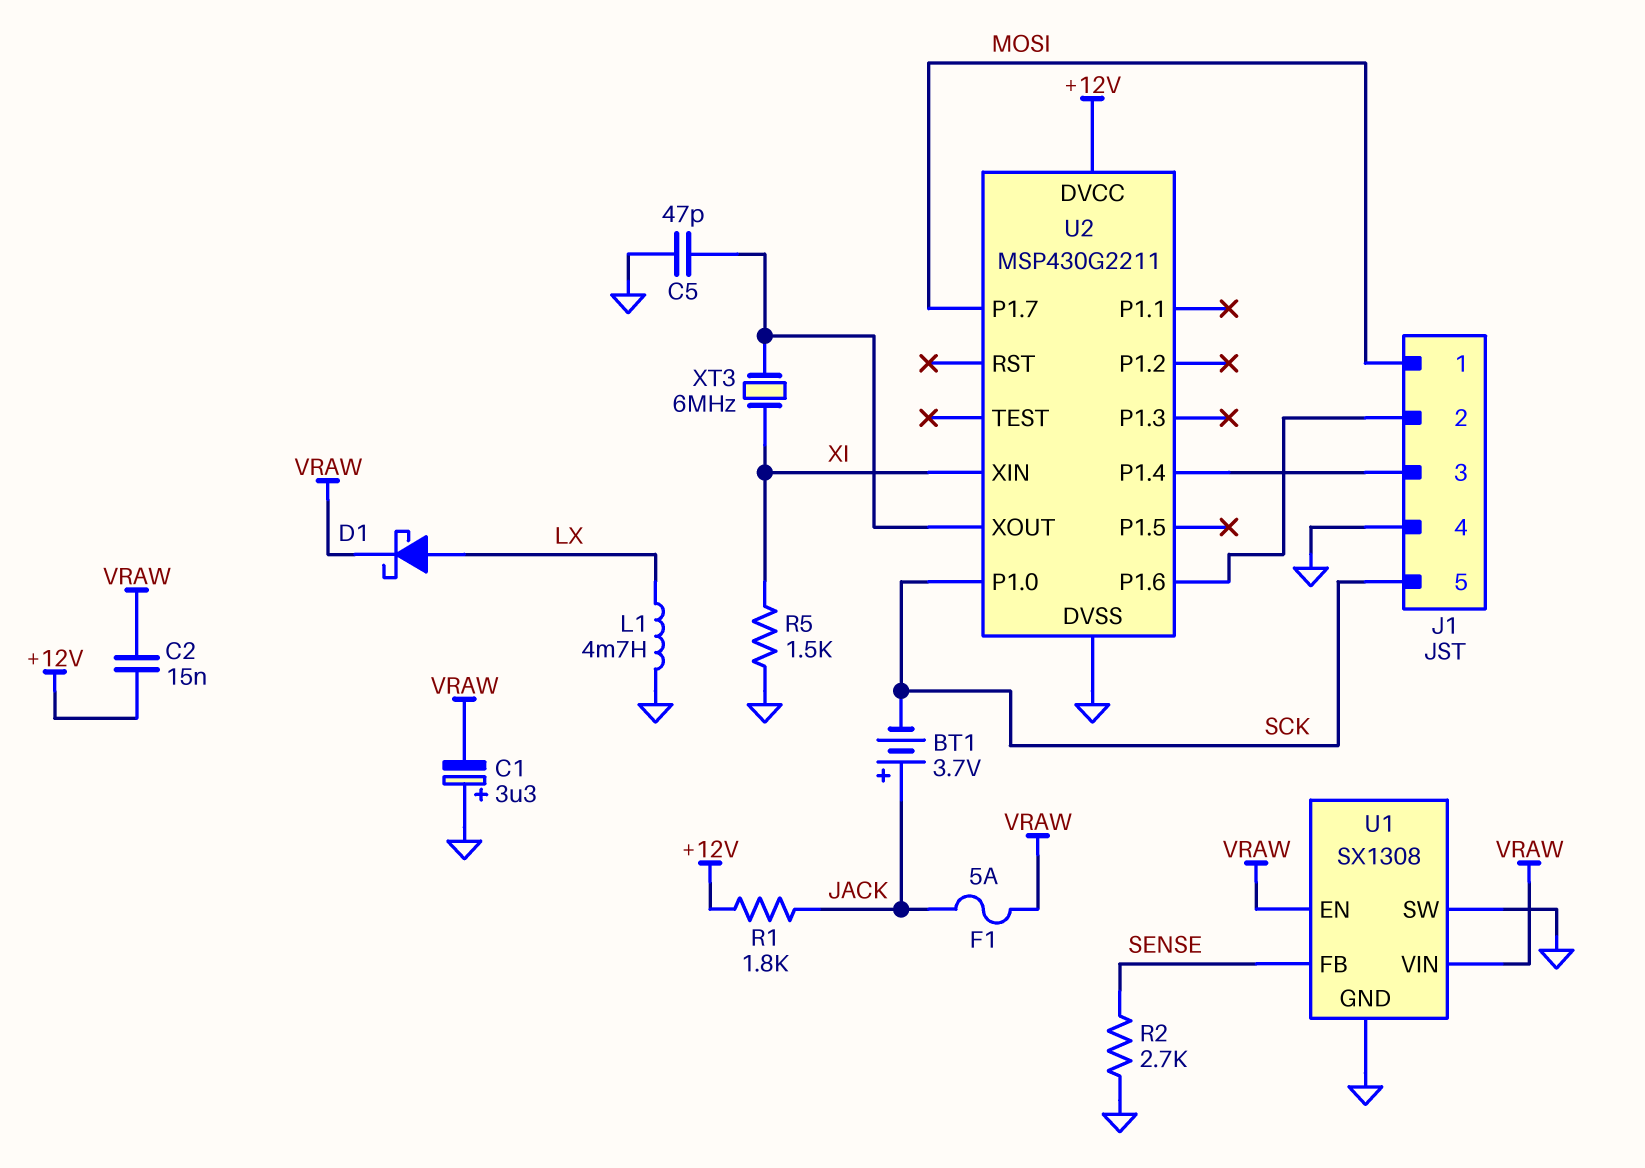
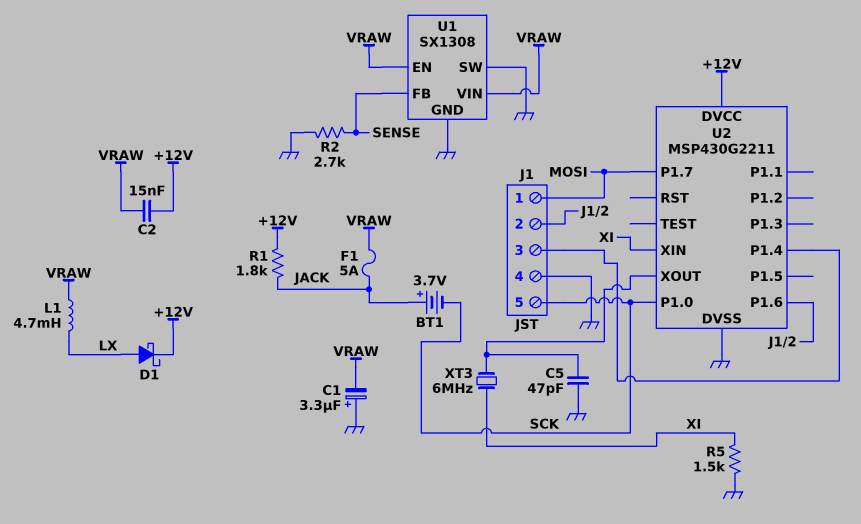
D1: schottky (A LX, K VRAW) -> schottky (A LX, K +12V)
L1: 4.7mH (GND, LX) -> 4.7mH (LX, VRAW)

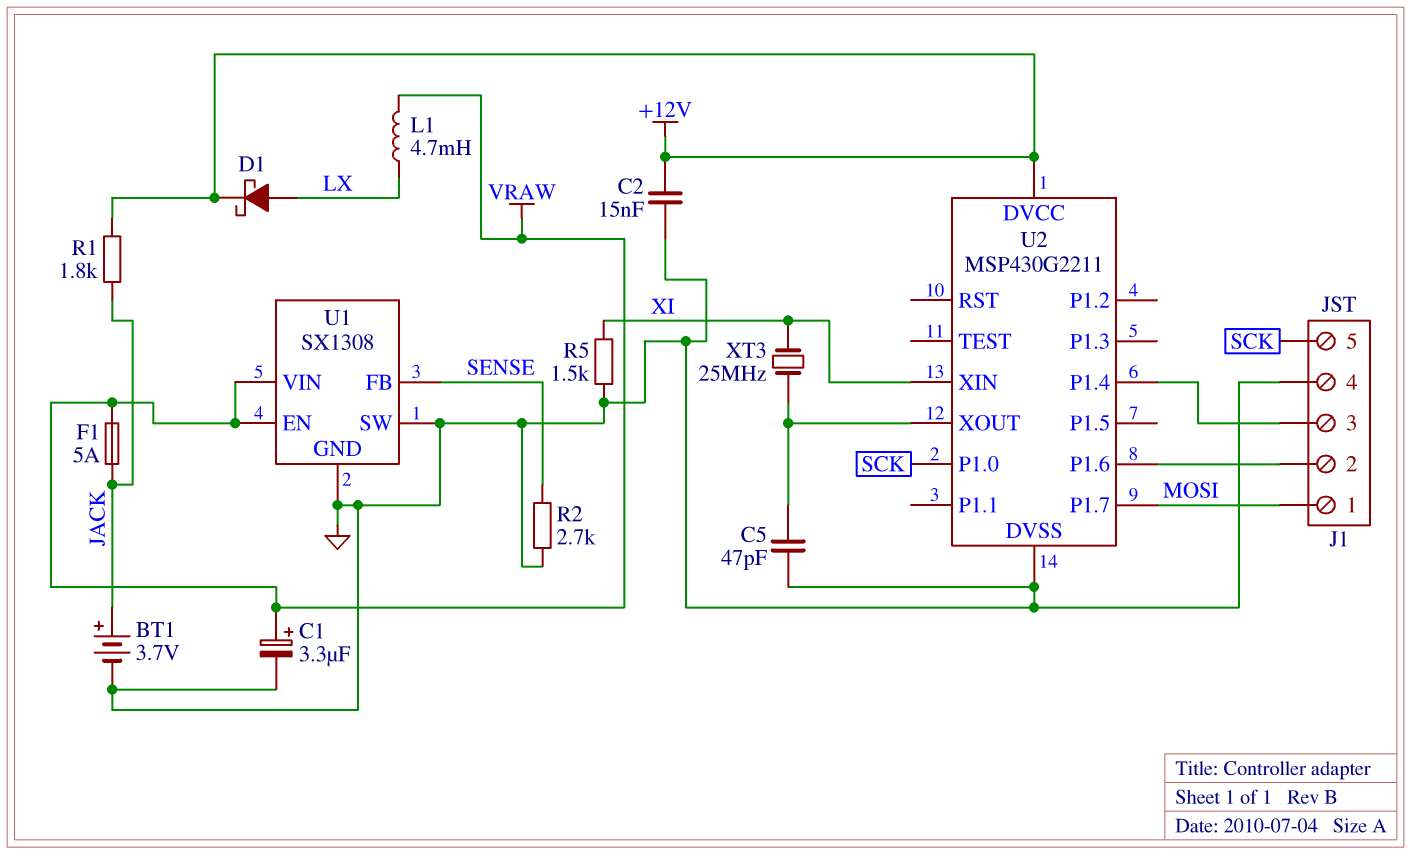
BT1: 3.7V (plus JACK, minus SCK) -> 3.7V (plus JACK, minus GND)
C1: 3.3uF (plus GND, minus VRAW) -> 3.3uF (plus VRAW, minus GND)
C2: 15nF (+12V, VRAW) -> 15nF (+12V, GND)
XT3: 6MHz (U2/XOUT, XI) -> 25MHz (U2/XOUT, XI)

